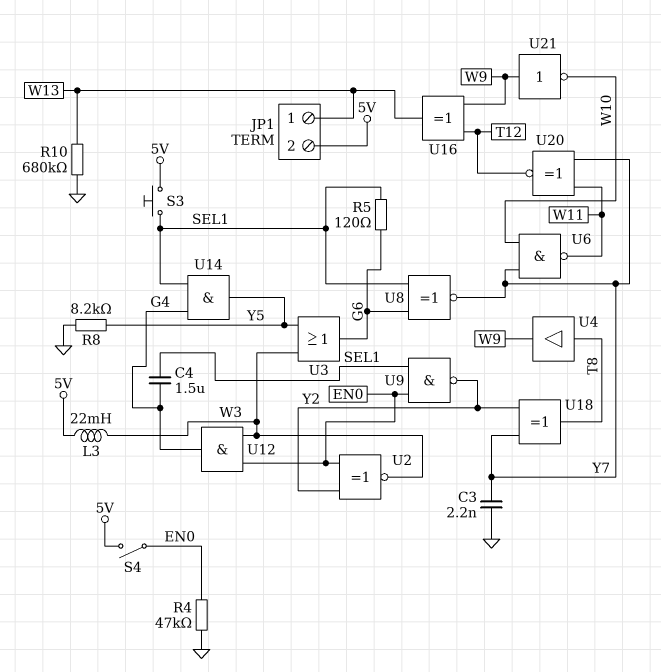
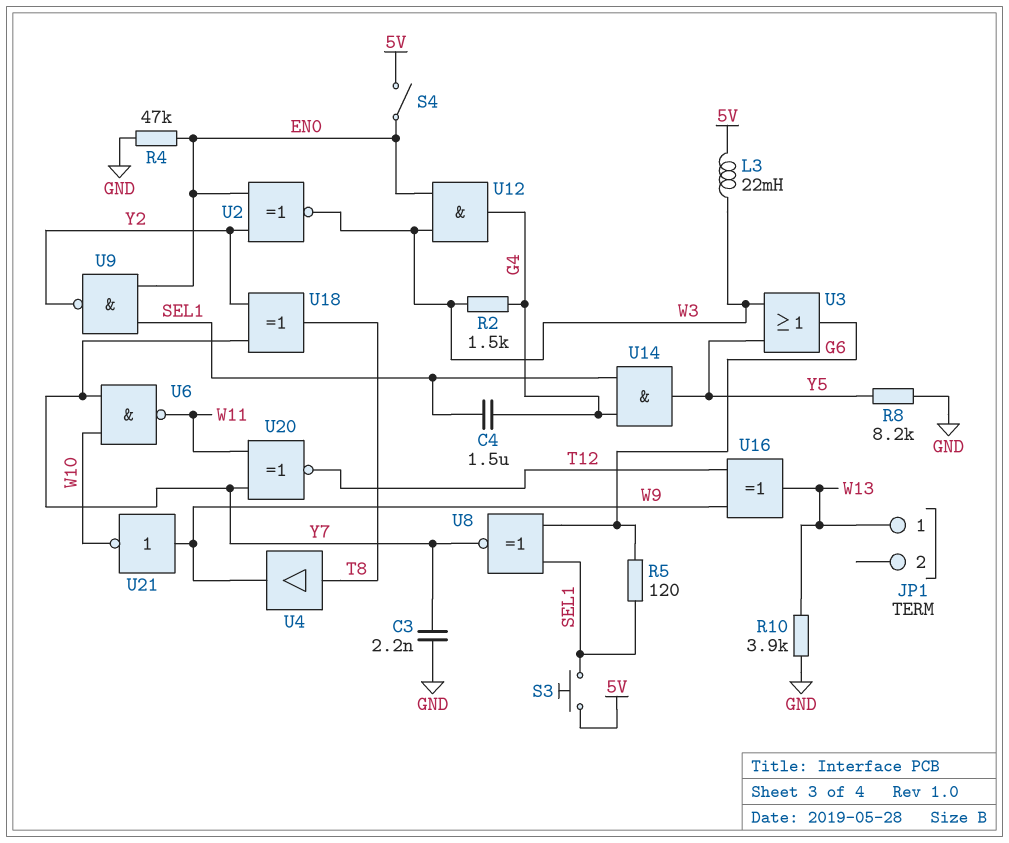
JP1 pin 2: 5V -> none
R2: none -> 1.5k (G4, W3)
R10: 680k (GND, W13) -> 3.9k (GND, W13)

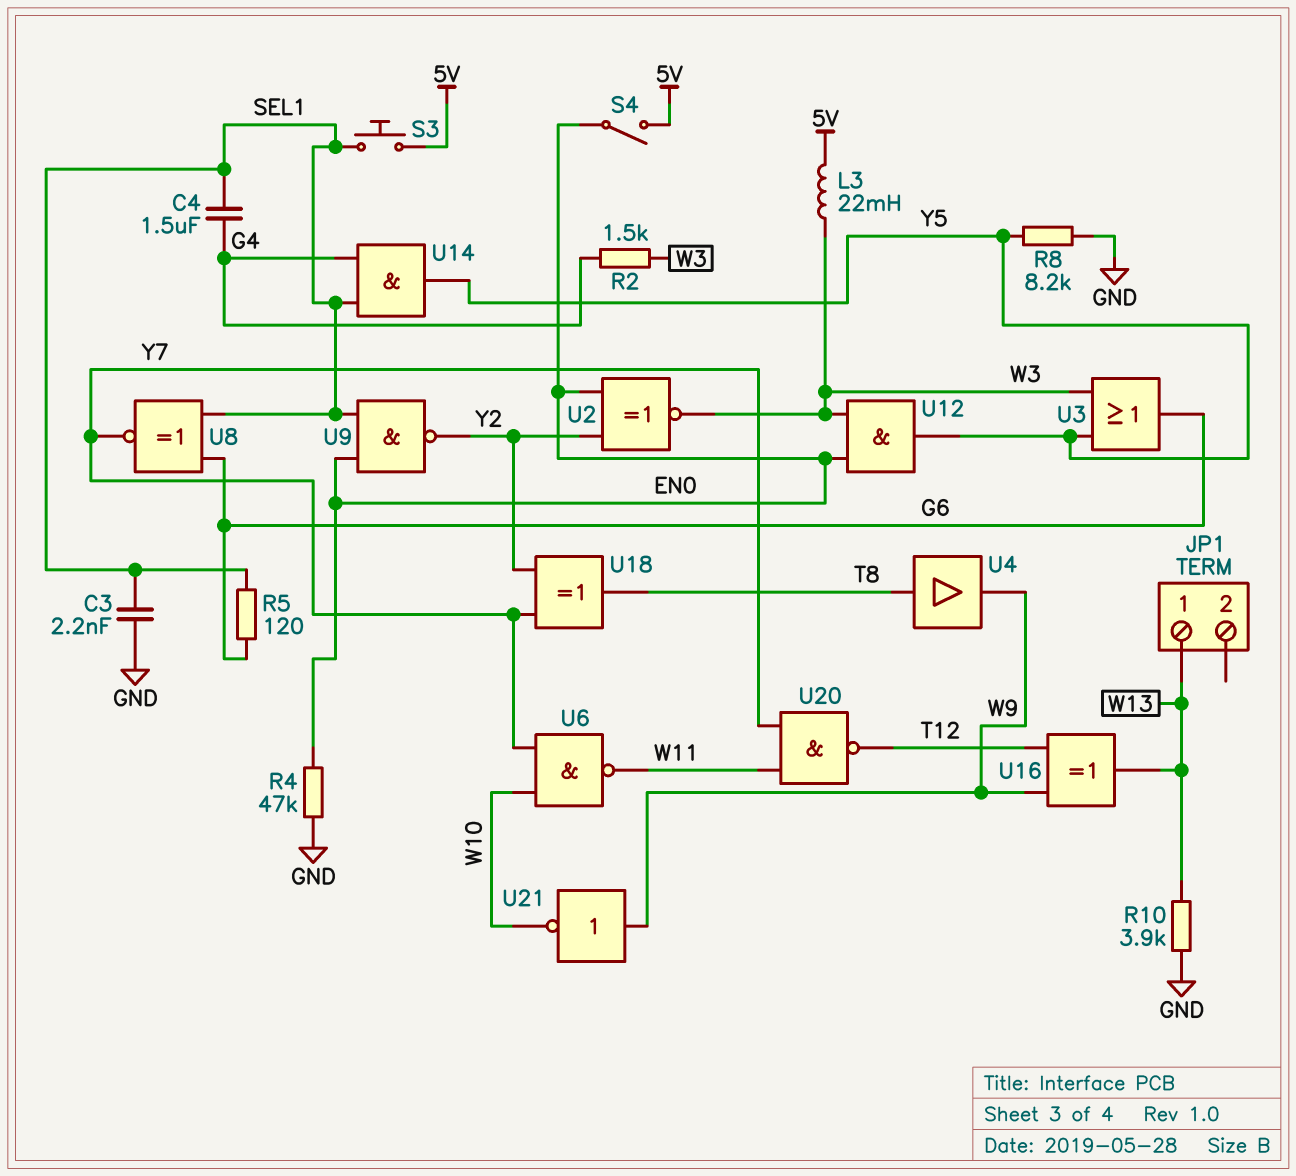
C3: 2.2nF (GND, Y7) -> 2.2nF (GND, SEL1)
U12: AND (in EN0, in W3, out G4) -> AND (in EN0, in W3, out Y5)
U20: XNOR (in W11, in Y7, out T12) -> NAND (in W11, in Y7, out T12)

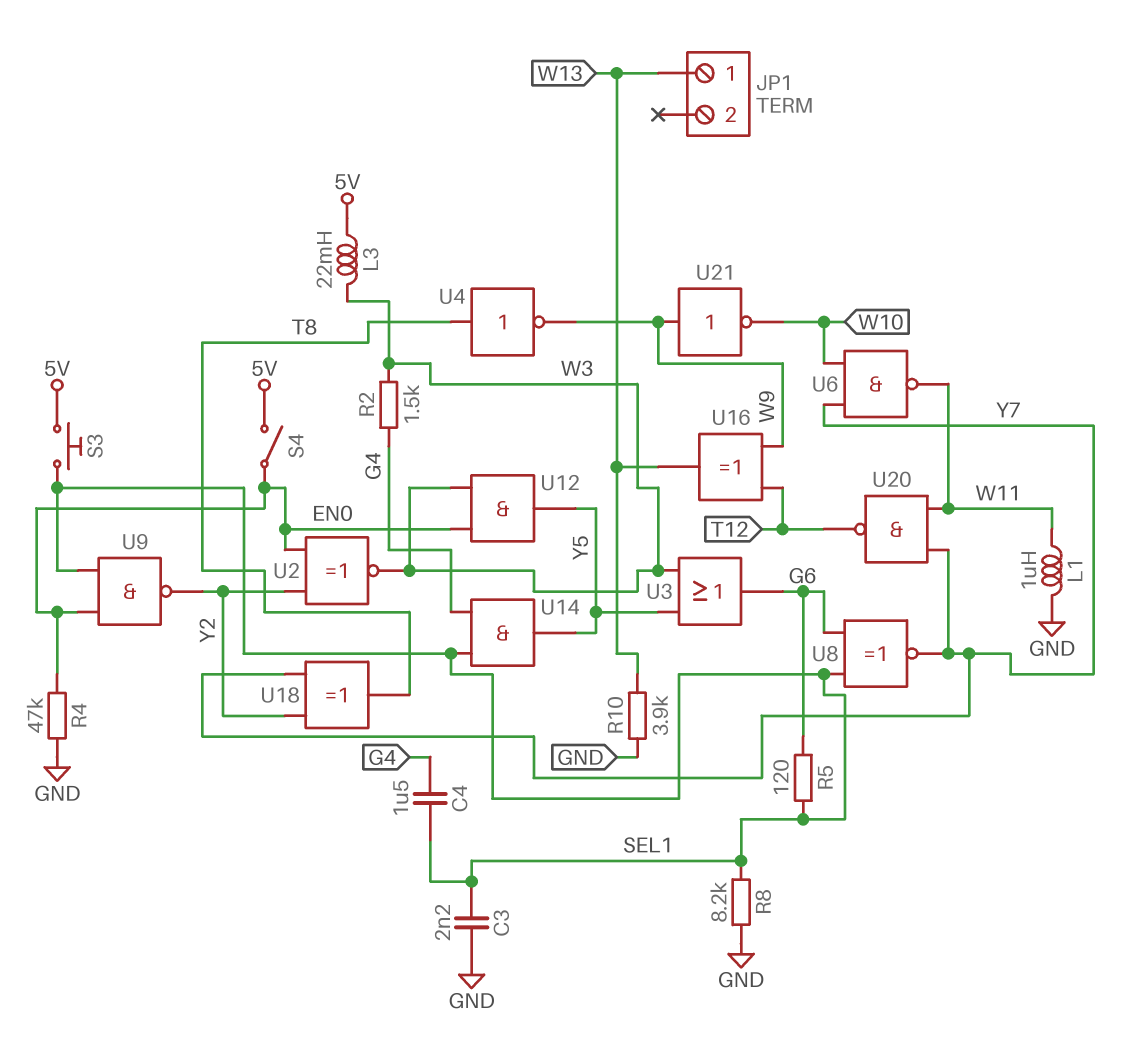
L1: none -> 1uH (GND, W11)
R8: 8.2k (GND, Y5) -> 8.2k (GND, SEL1)
U4: buffer (in T8, out W9) -> NOT (in T8, out W9)

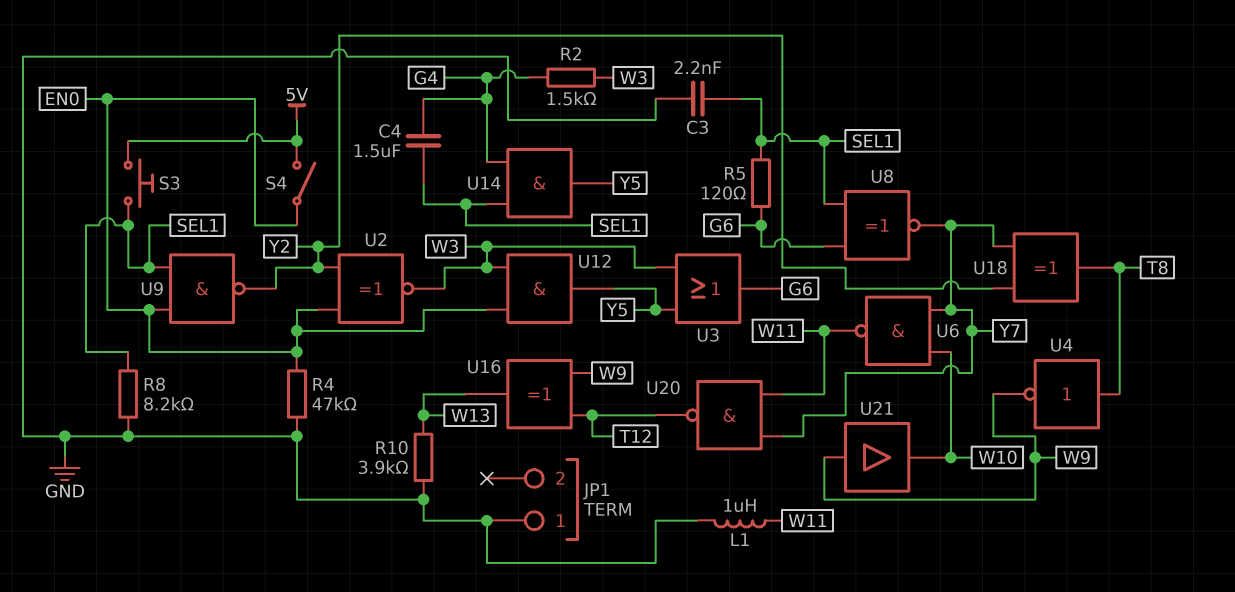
JP1 pin 1: W13 -> GND
L3: 22mH (5V, W3) -> none
U21: NOT (in W9, out W10) -> buffer (in W9, out W10)

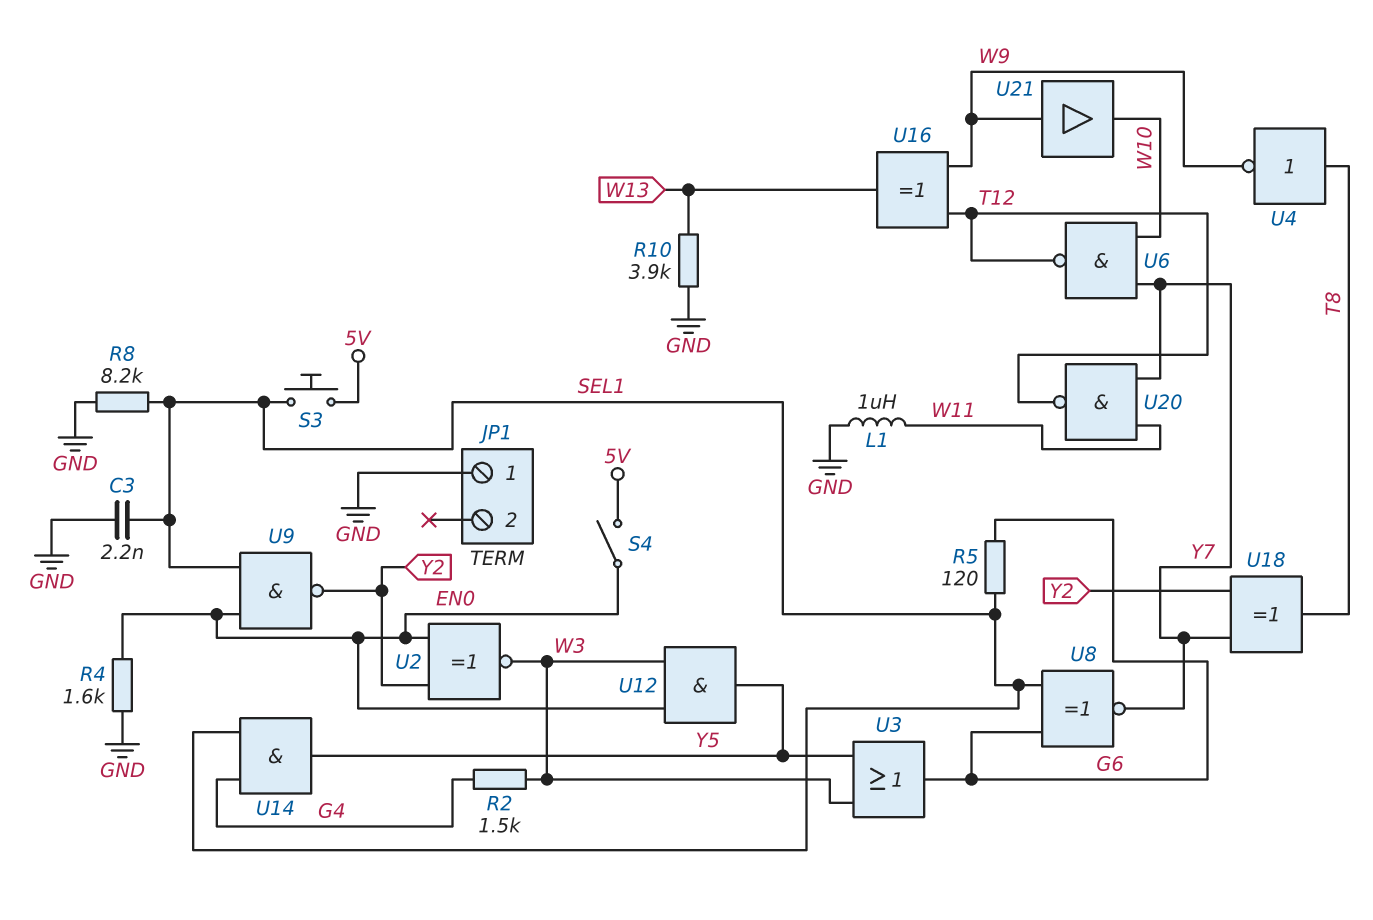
C4: 1.5uF (G4, SEL1) -> none
R4: 47k (EN0, GND) -> 1.6k (EN0, GND)
U6: NAND (in W10, in Y7, out W11) -> NAND (in W10, in Y7, out T12)

